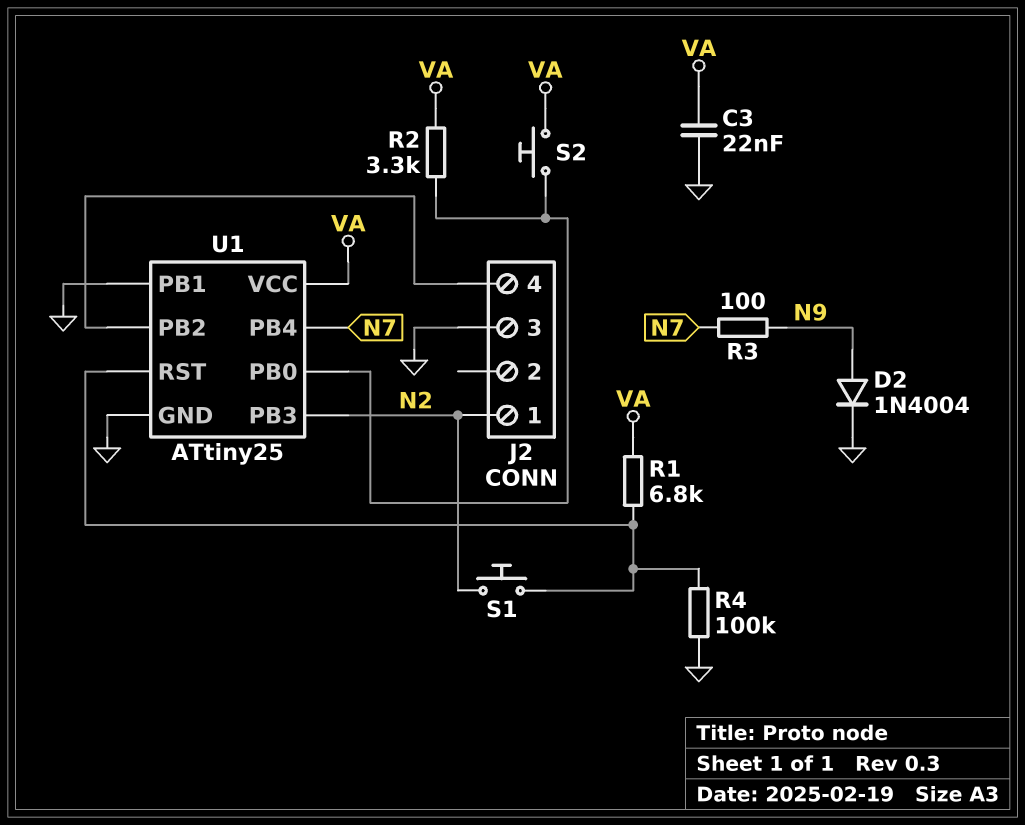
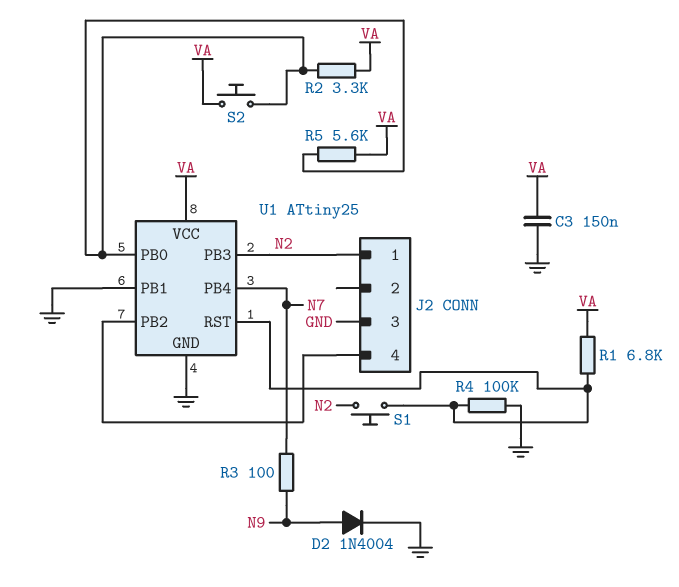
C3: 22nF (GND, VA) -> 150nF (GND, VA)
R5: none -> 5.6k (U1/PB0, VA)

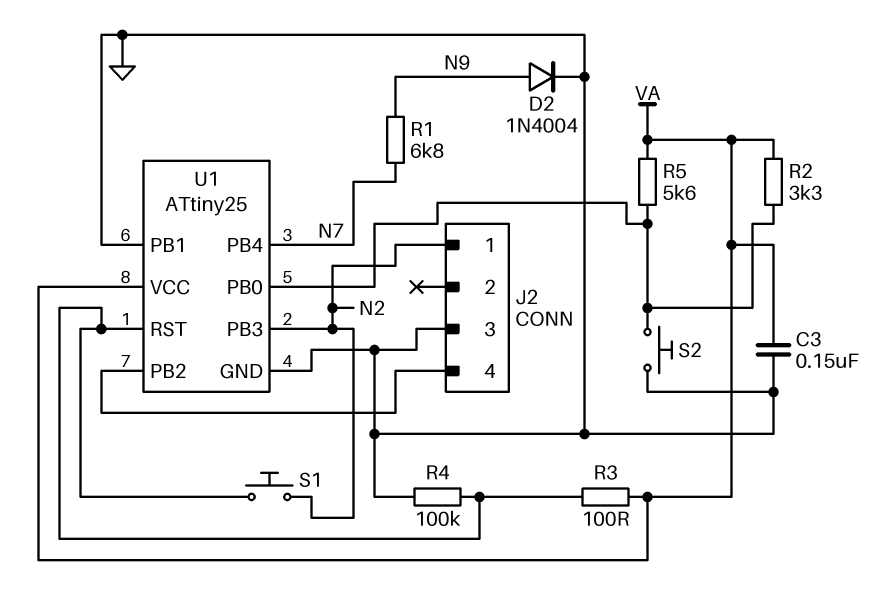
R1: 6.8k (U1/RST, VA) -> 6.8k (N7, N9)
R3: 100 (N7, N9) -> 100 (U1/RST, VA)
S2: button (U1/PB0, VA) -> button (GND, U1/PB0)

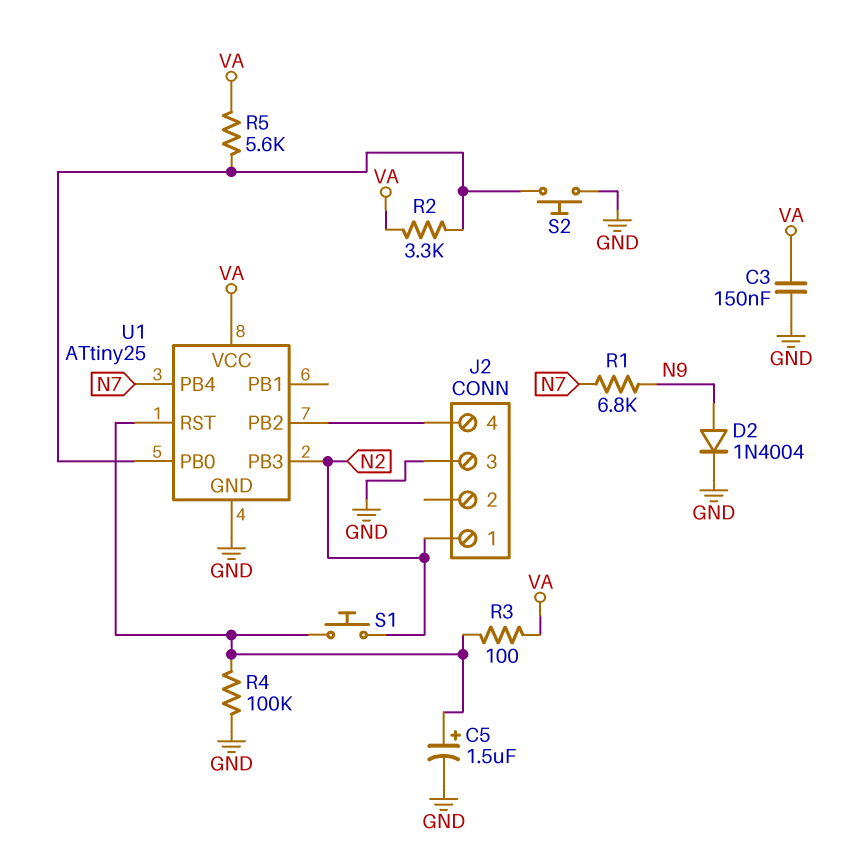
C5: none -> 1.5uF (plus U1/RST, minus GND)
U1 pin PB1: GND -> none

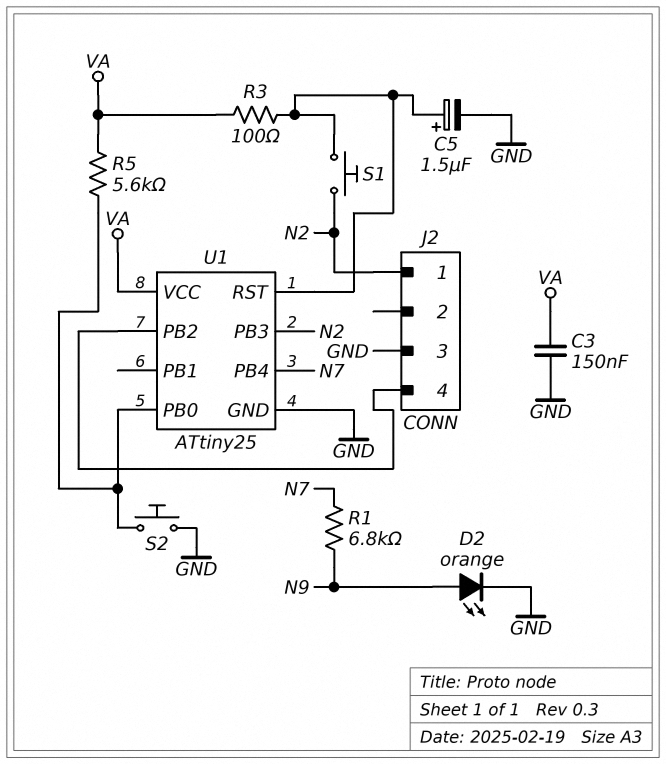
D2: diode 1N4004 (A N9, K GND) -> LED orange (A N9, K GND)
R2: 3.3k (U1/PB0, VA) -> none
R4: 100k (GND, U1/RST) -> none

